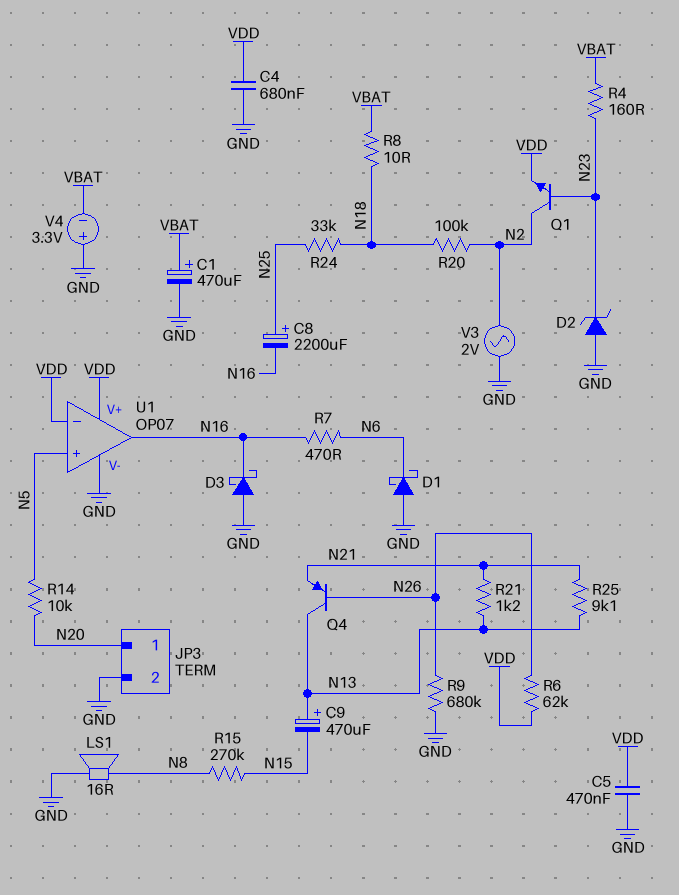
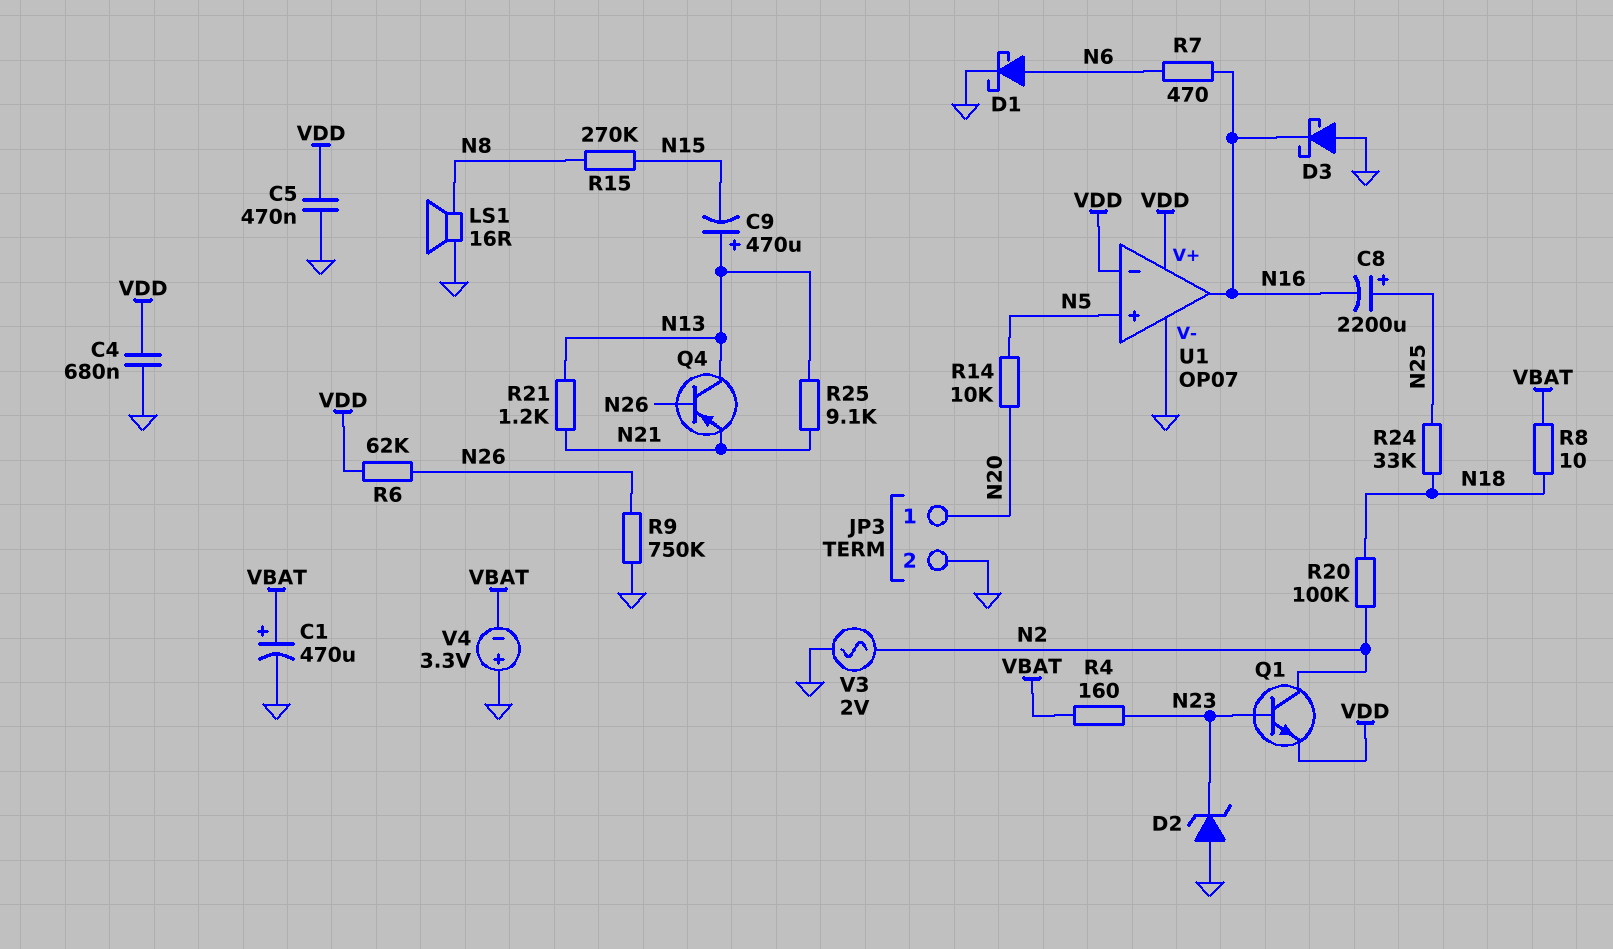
D1: schottky (A GND, K N6) -> schottky (A N6, K GND)
R9: 680k (GND, N26) -> 750k (GND, N26)

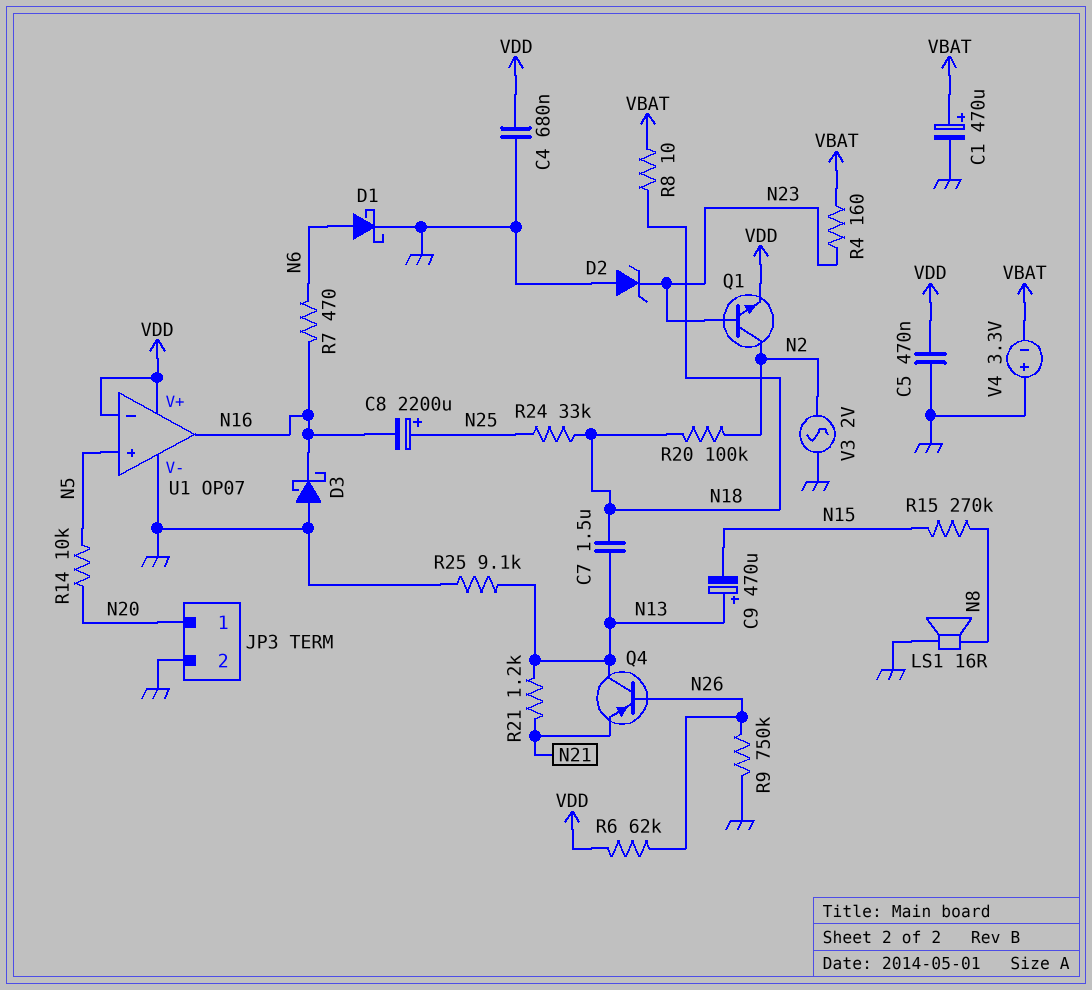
C7: none -> 1.5uF (N13, N18)
R25: 9.1k (N13, N21) -> 9.1k (GND, N13)

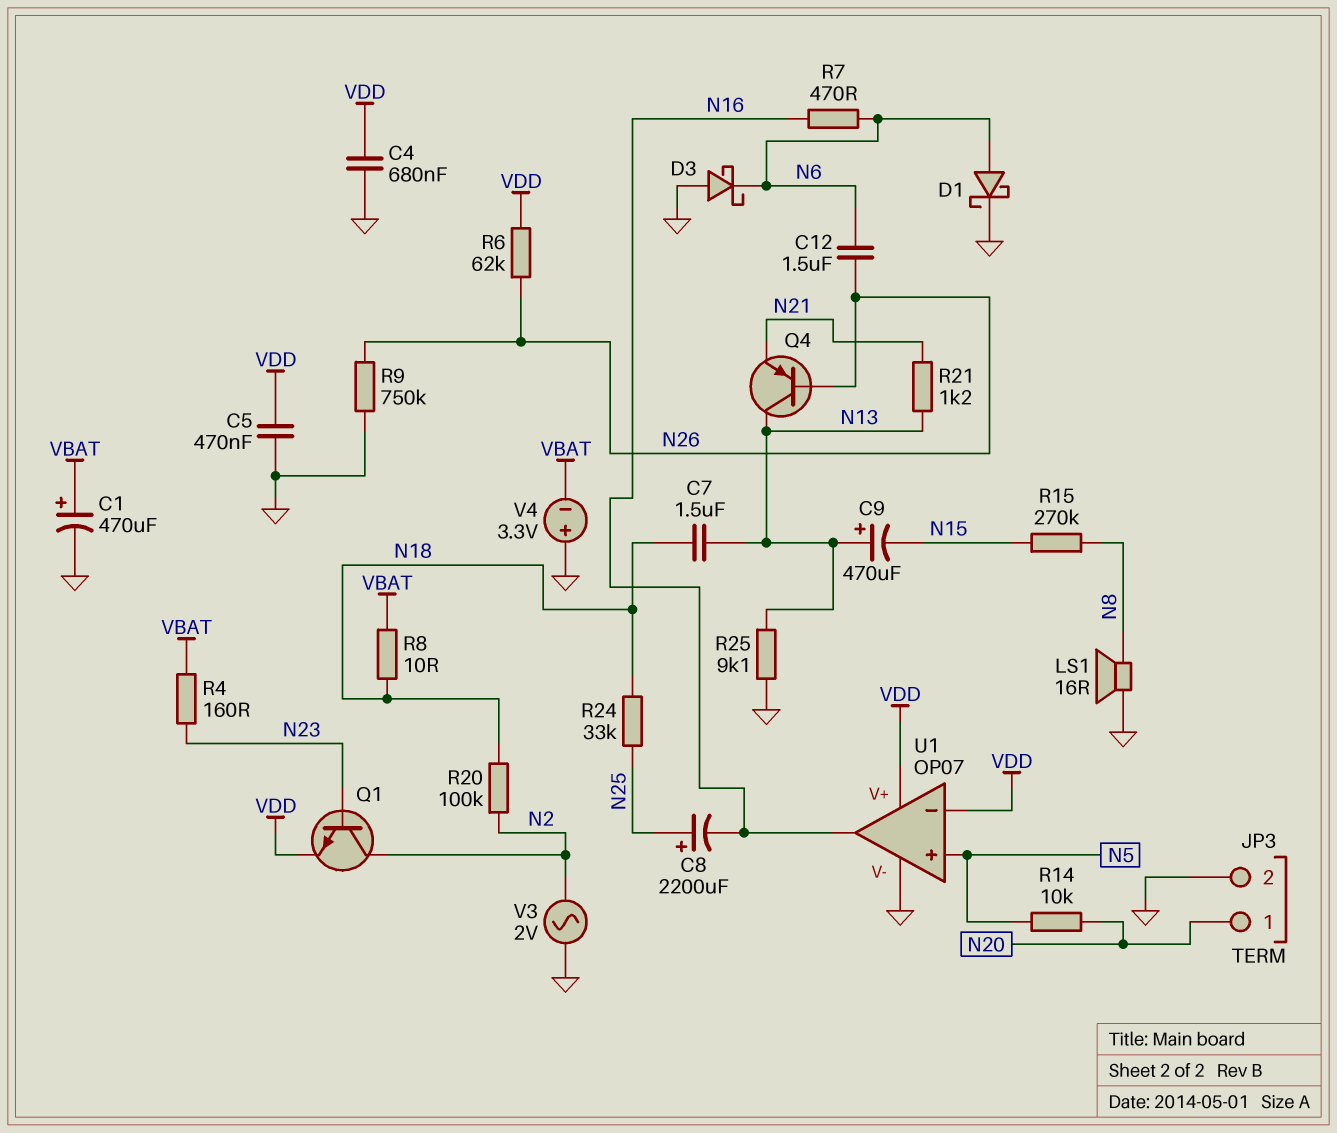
C12: none -> 1.5uF (N6, N26)
D2: zener (A GND, K N23) -> none
D3: schottky (A GND, K N16) -> schottky (A GND, K N6)

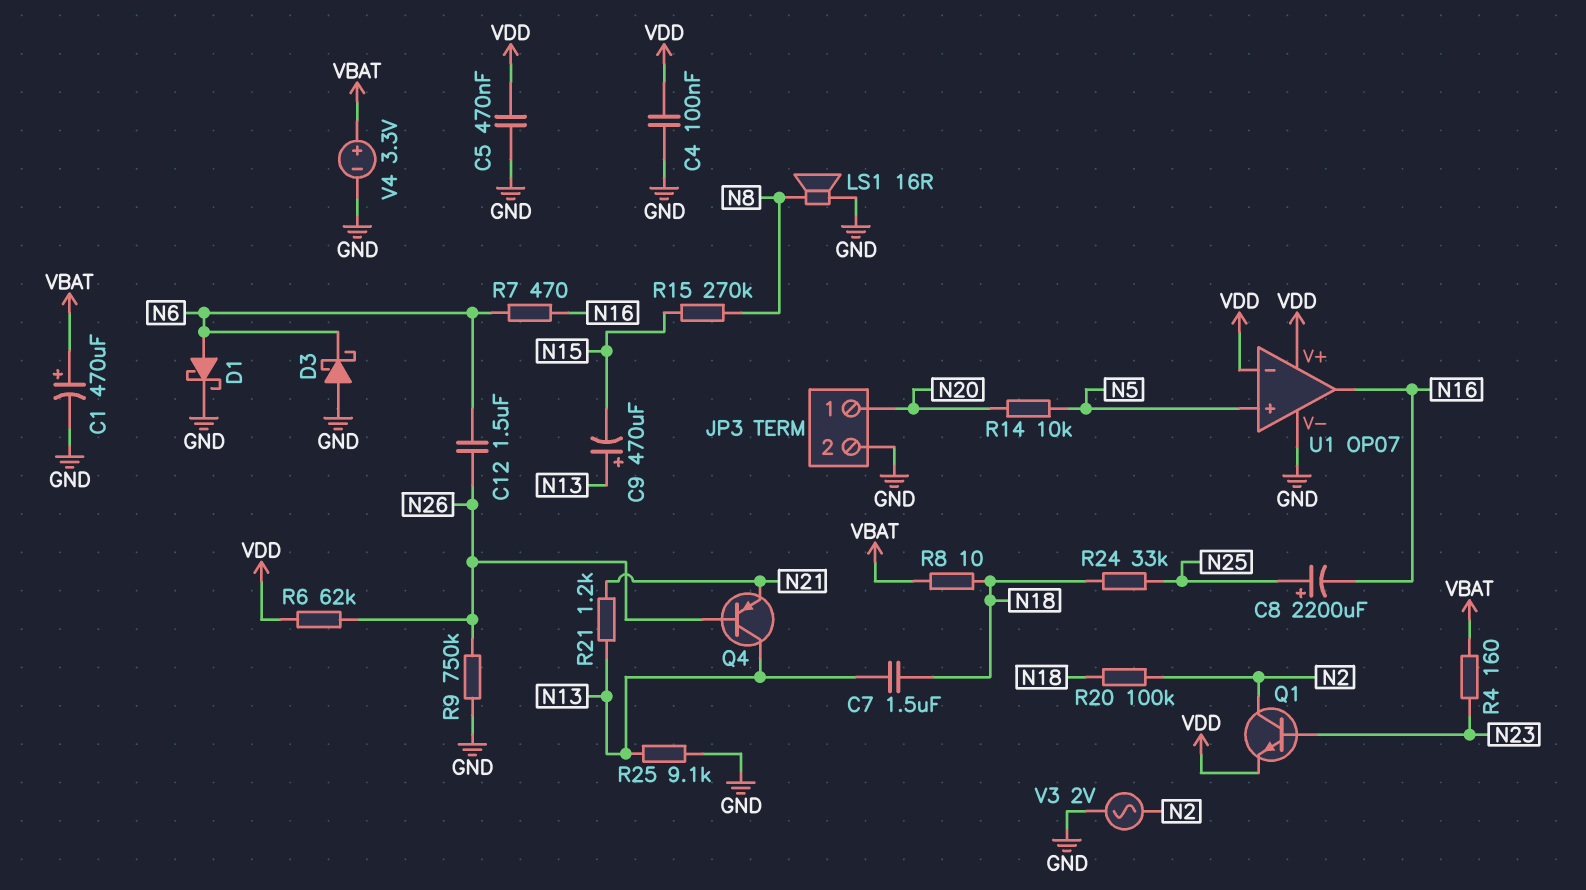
C4: 680nF (GND, VDD) -> 100nF (GND, VDD)
V4: 3.3V (plus GND, minus VBAT) -> 3.3V (plus VBAT, minus GND)

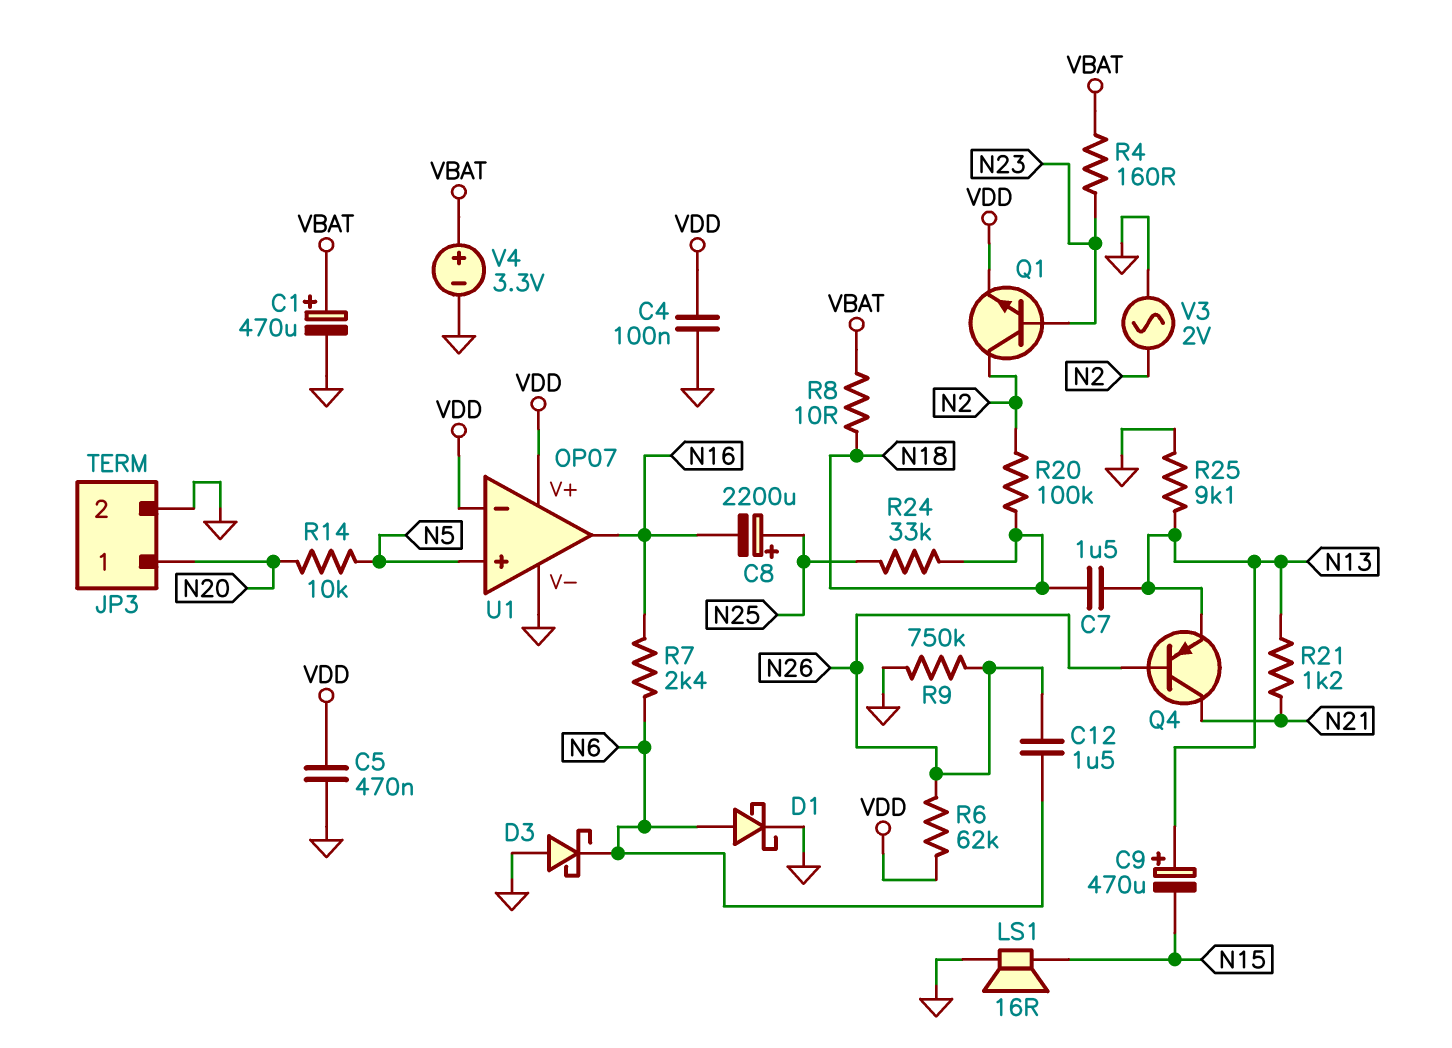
LS1: speaker 16R (GND, N8) -> speaker 16R (GND, N15)
Q4: PNP (B N26, C N13, E N21) -> PNP (B N26, C N21, E N13)
R7: 470 (N6, N16) -> 2.4k (N6, N16)
R15: 270k (N8, N15) -> none

